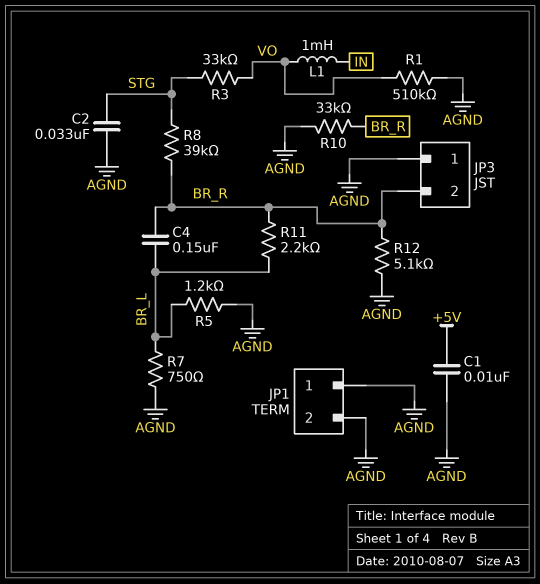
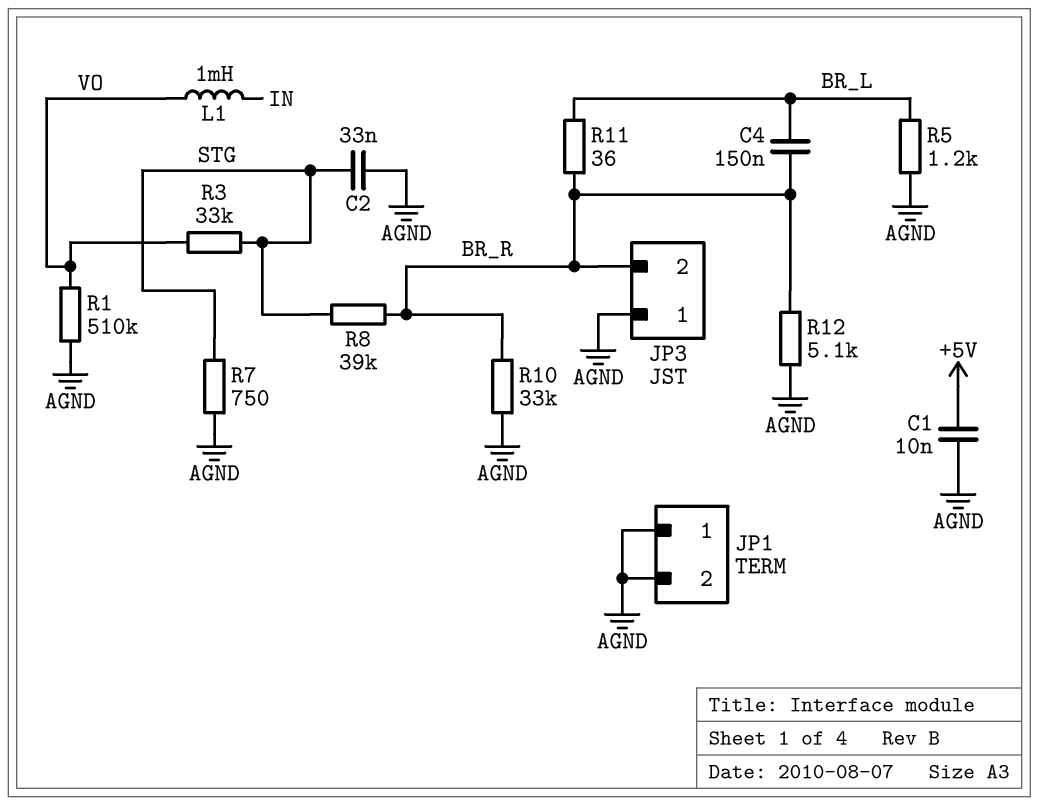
R7: 750 (AGND, BR_L) -> 750 (AGND, STG)
R11: 2.2k (BR_L, BR_R) -> 36 (BR_L, BR_R)

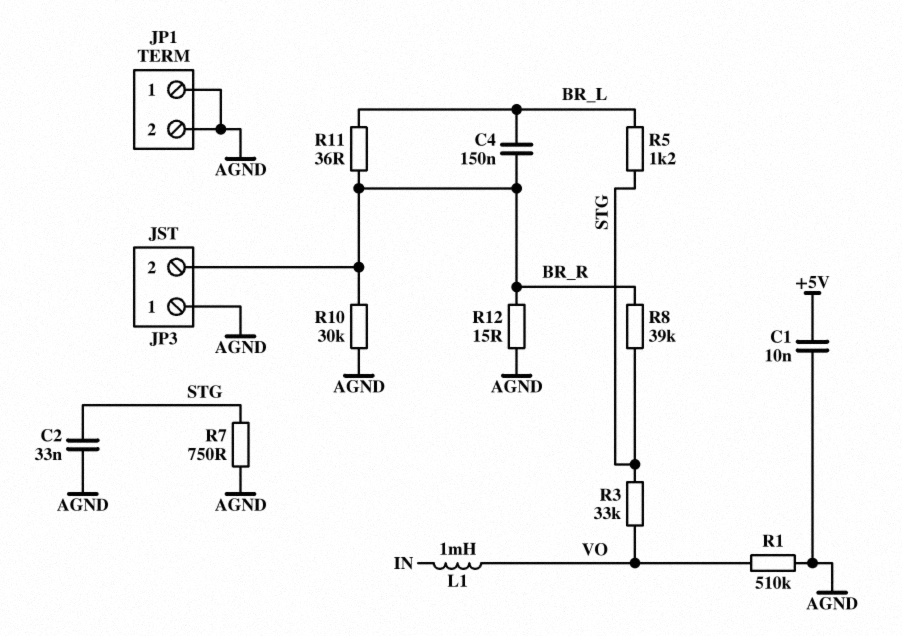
R5: 1.2k (AGND, BR_L) -> 1.2k (BR_L, STG)
R10: 33k (AGND, BR_R) -> 30k (AGND, BR_R)
R12: 5.1k (AGND, BR_R) -> 15 (AGND, BR_R)

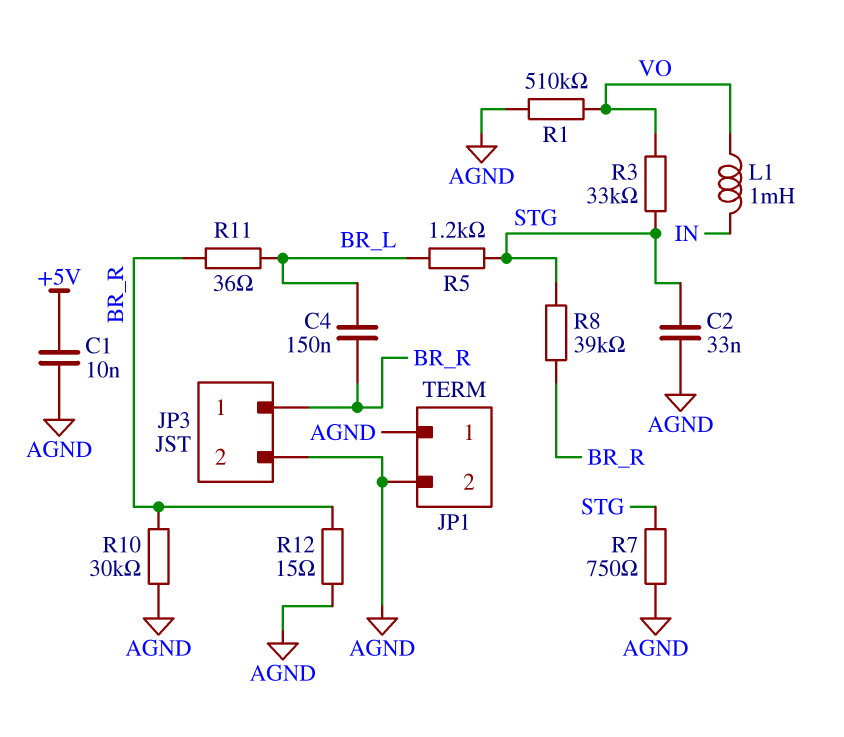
JP3 pin 1: AGND -> BR_R
JP3 pin 2: BR_R -> AGND

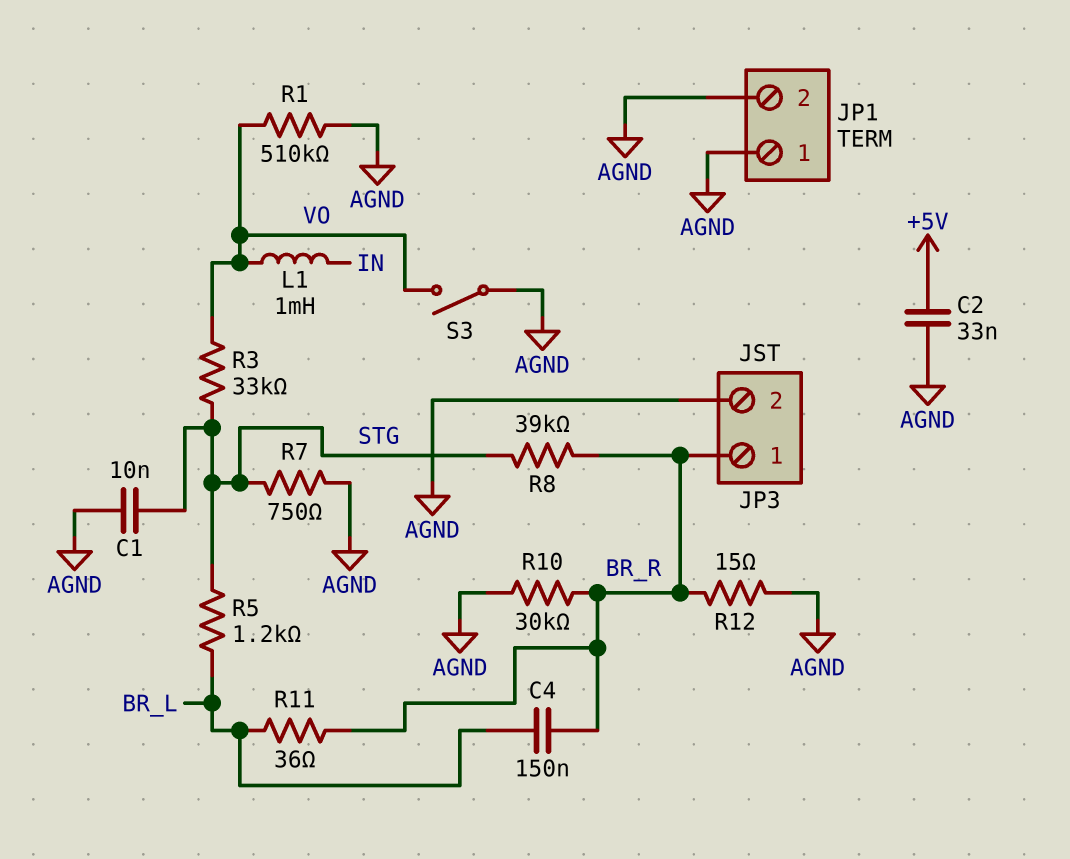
C1: 10nF (+5V, AGND) -> 10nF (AGND, STG)
C2: 33nF (AGND, STG) -> 33nF (+5V, AGND)
S3: none -> switch (AGND, VO)

